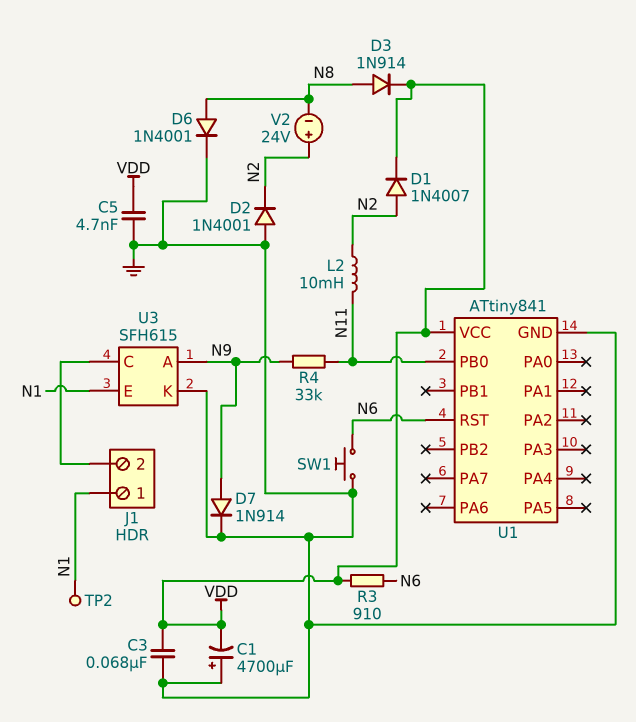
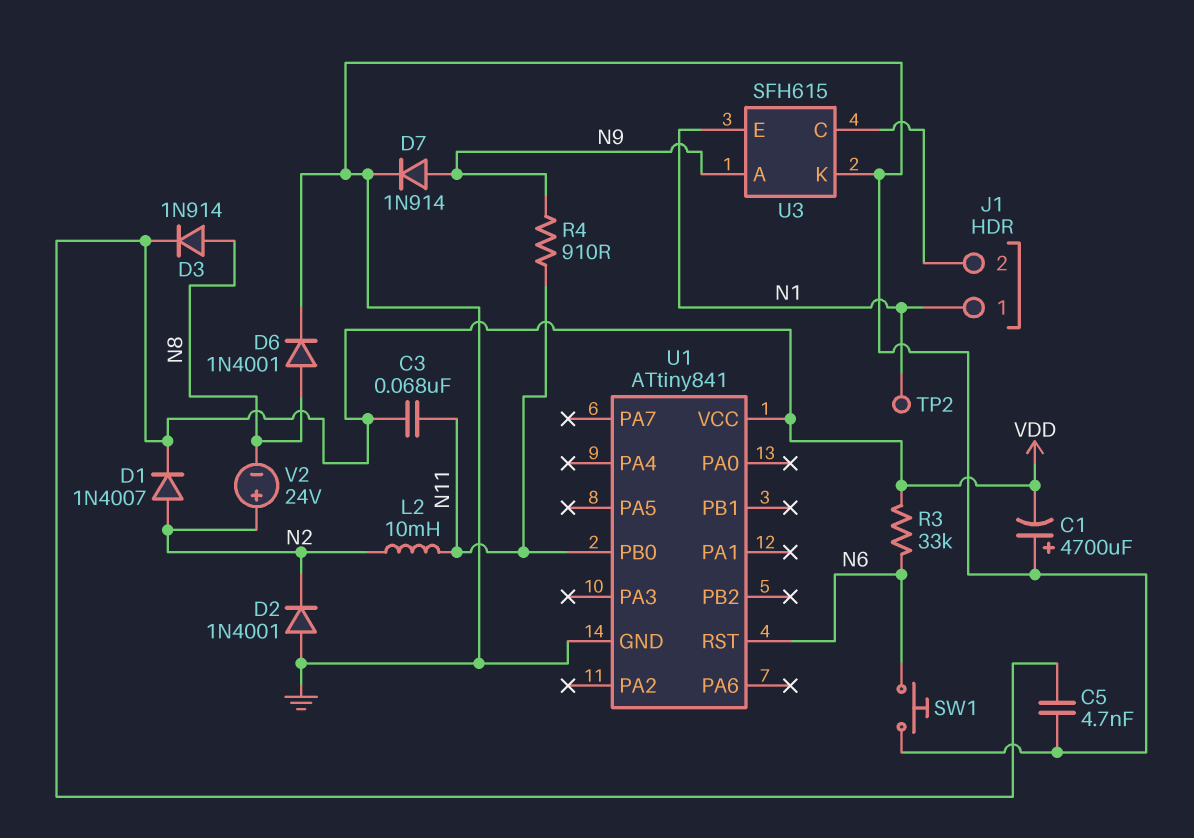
C3: 68nF (GND, VDD) -> 68nF (N11, VDD)
R3: 910 (N6, VDD) -> 33k (N6, VDD)
R4: 33k (N9, N11) -> 910 (N9, N11)

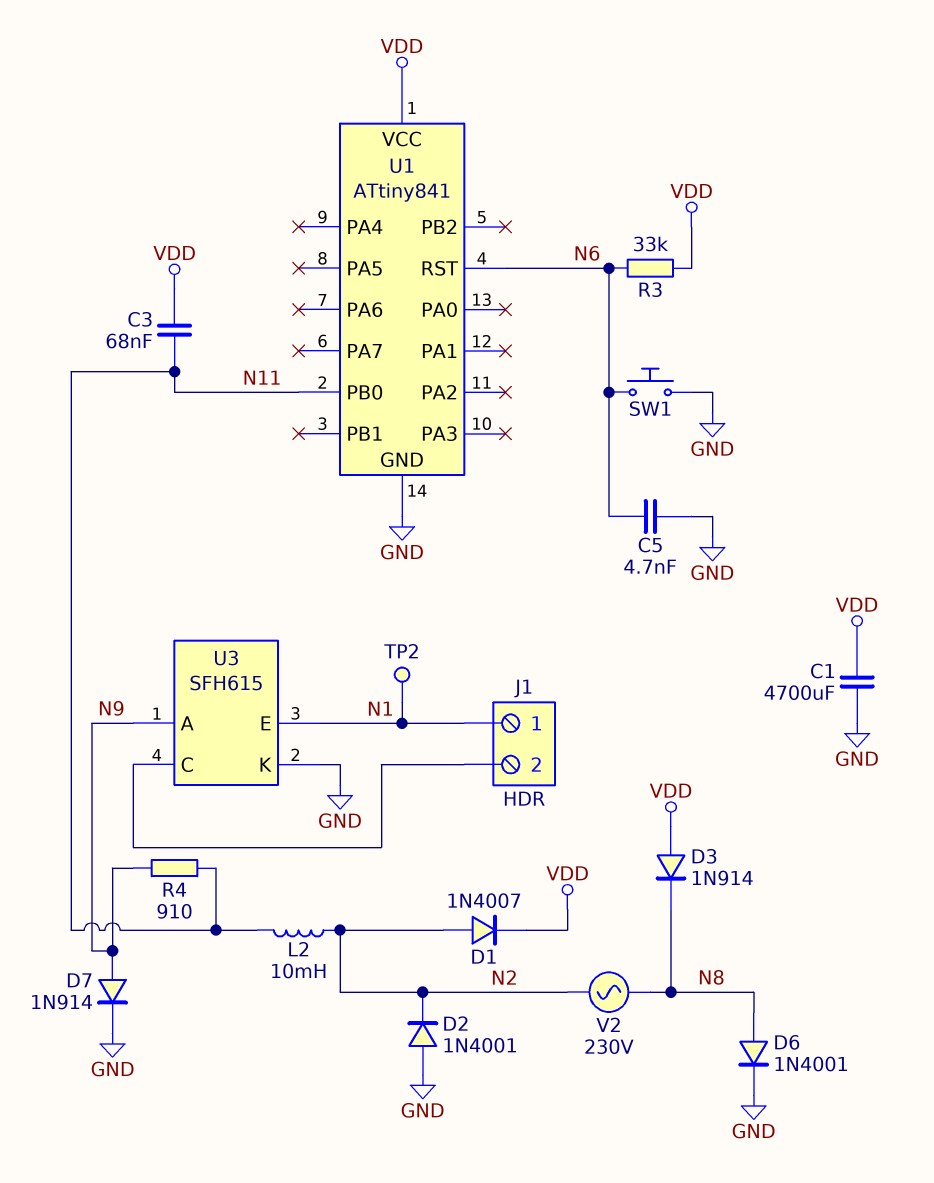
C1: 4700uF (plus GND, minus VDD) -> 4700uF (GND, VDD)
C5: 4.7nF (GND, VDD) -> 4.7nF (GND, N6)
D3: diode 1N914 (A N8, K VDD) -> diode 1N914 (A VDD, K N8)
V2: 24V (plus N2, minus N8) -> AC 230V (N2, N8)

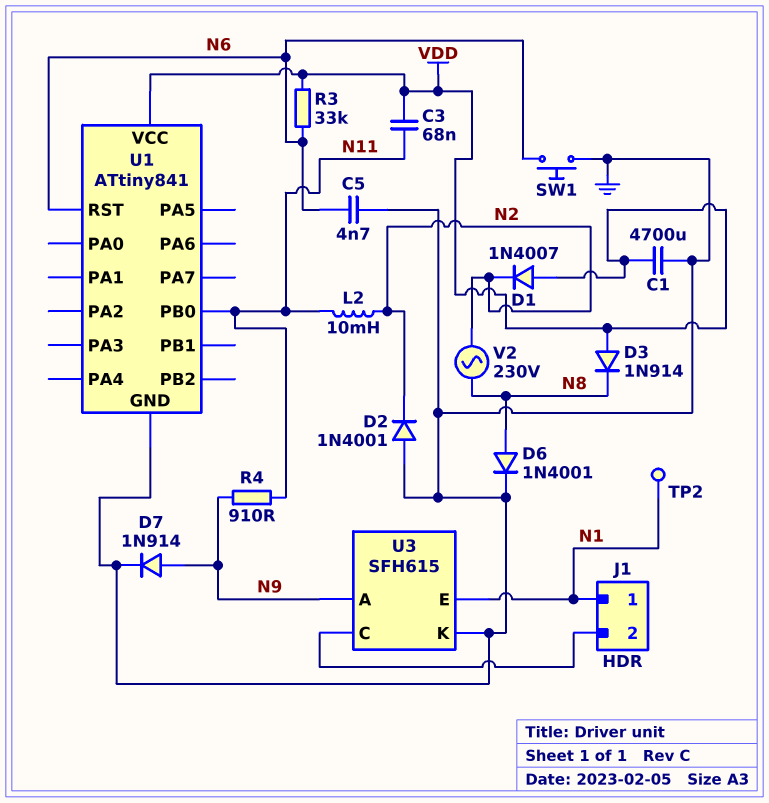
D1: diode 1N4007 (A N2, K VDD) -> diode 1N4007 (A VDD, K N2)

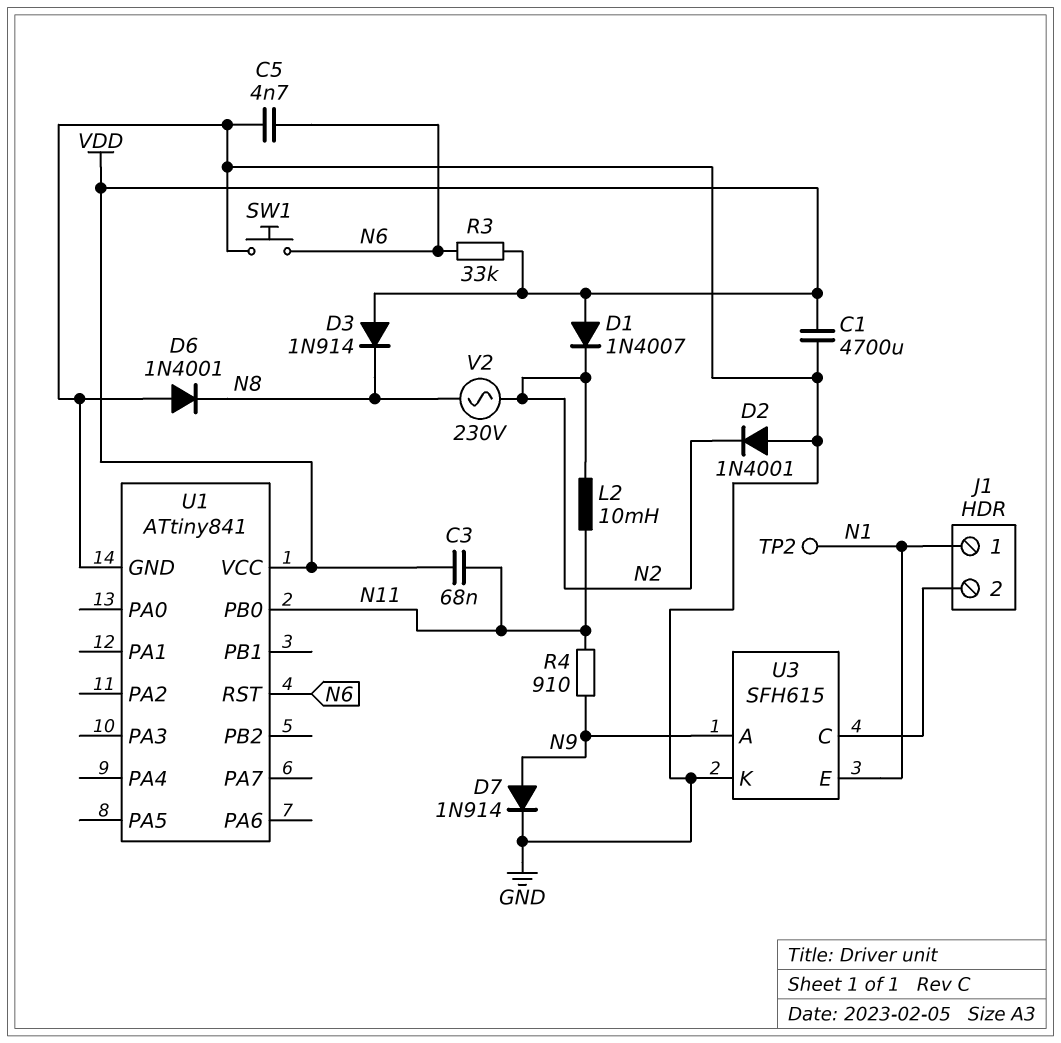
D6: diode 1N4001 (A N8, K GND) -> diode 1N4001 (A GND, K N8)

